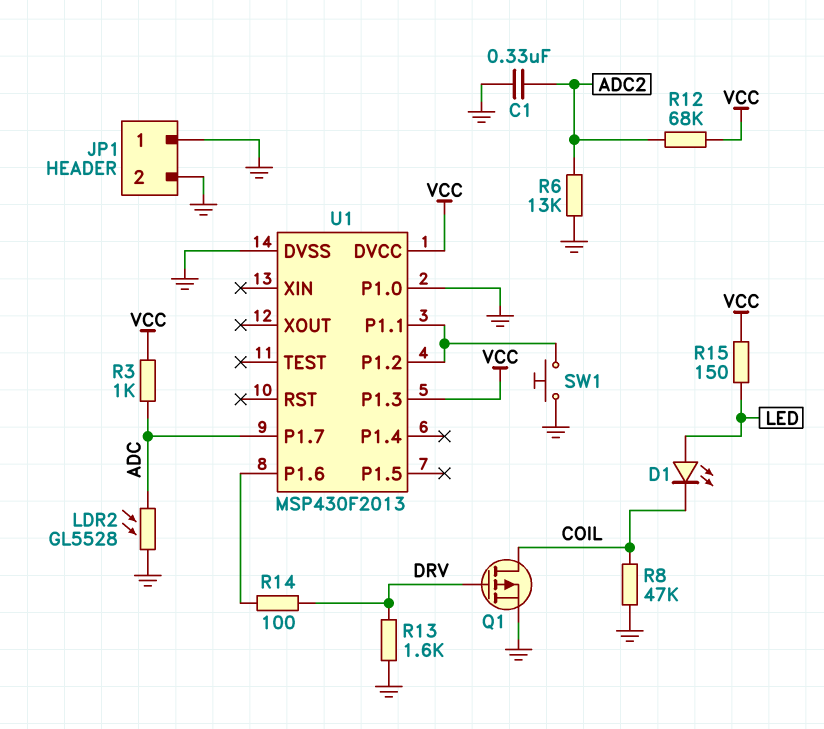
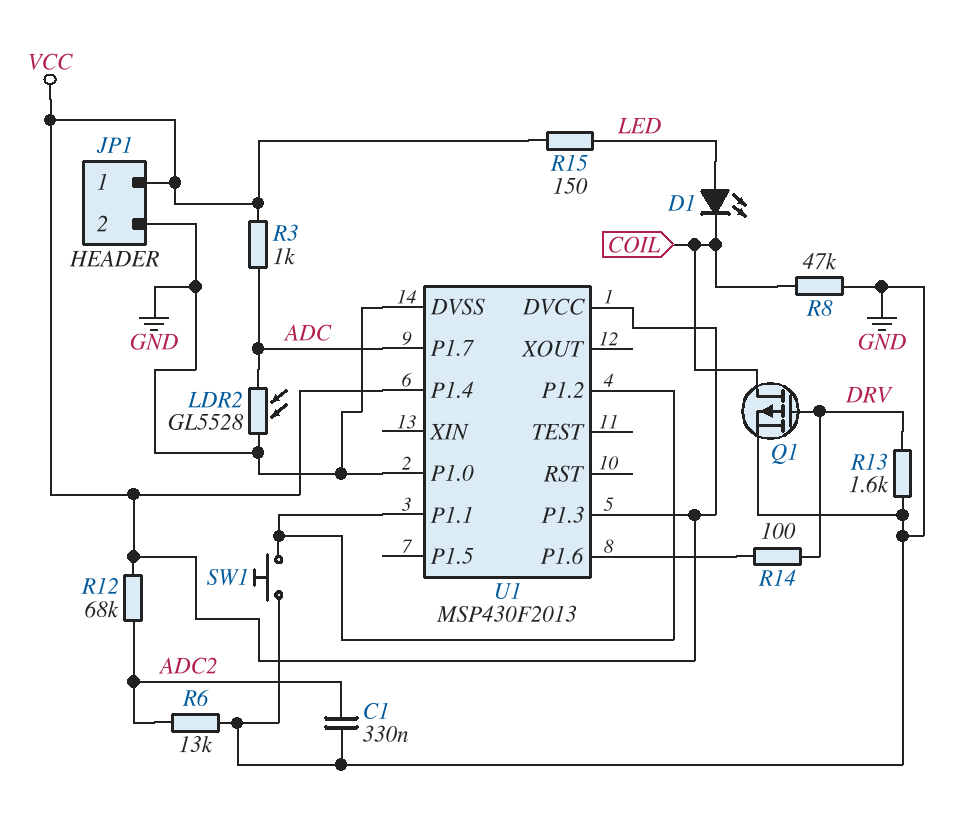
JP1 pin 1: GND -> VCC
U1 pin P1.4: none -> VCC

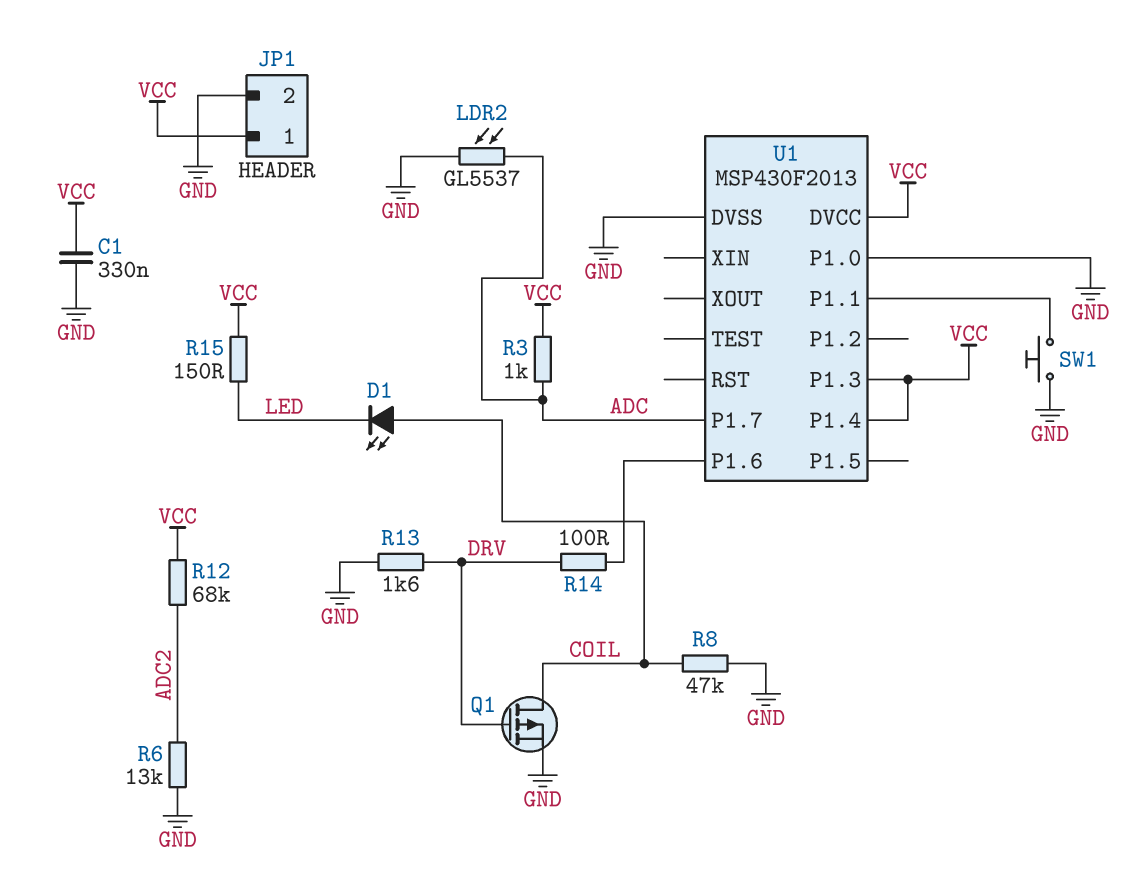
C1: 330nF (ADC2, GND) -> 330nF (GND, VCC)
D1: LED (A LED, K COIL) -> LED (A COIL, K LED)
LDR2: GL5528 (ADC, GND) -> GL5537 (ADC, GND)
U1 pin P1.2: U1/P1.1 -> none

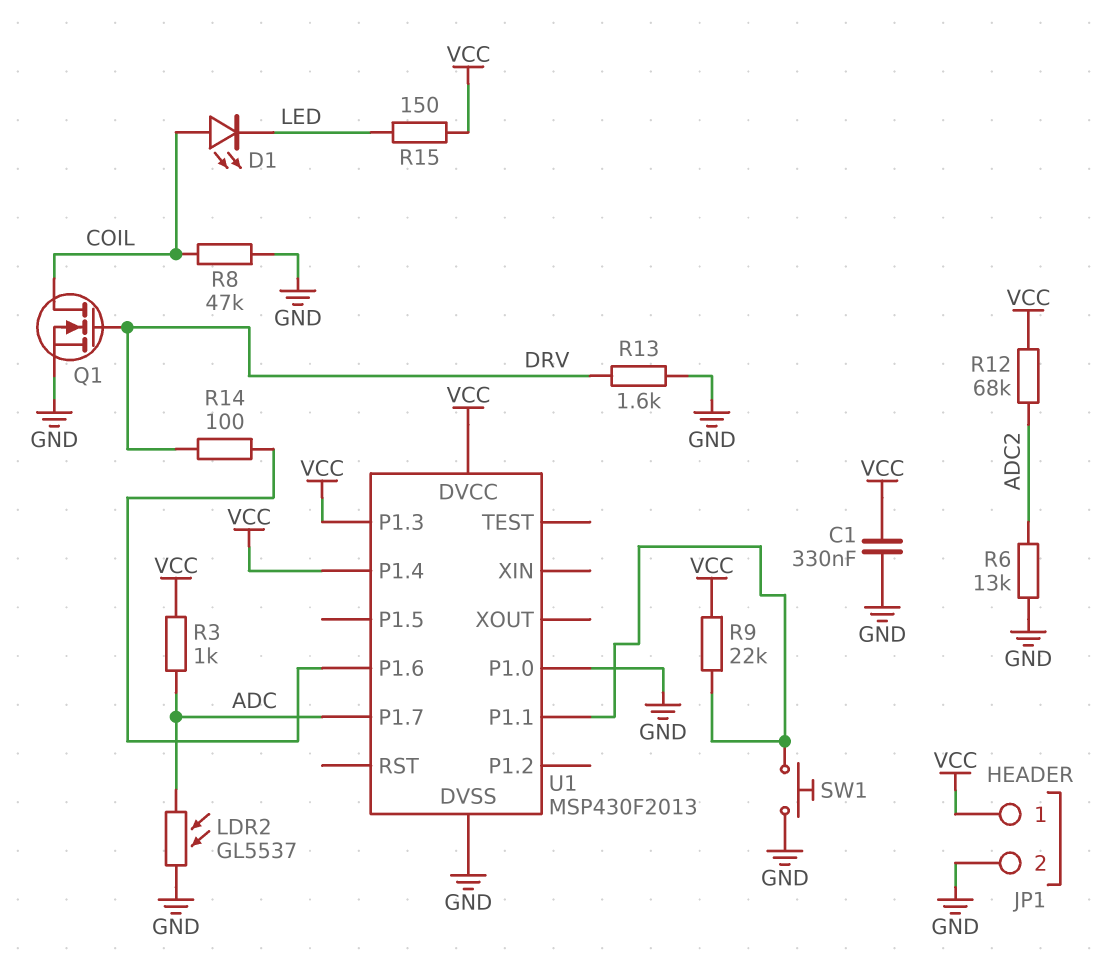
Q1: PMOS (G DRV, D COIL, S GND) -> NMOS (G DRV, D COIL, S GND)
R9: none -> 22k (U1/P1.1, VCC)

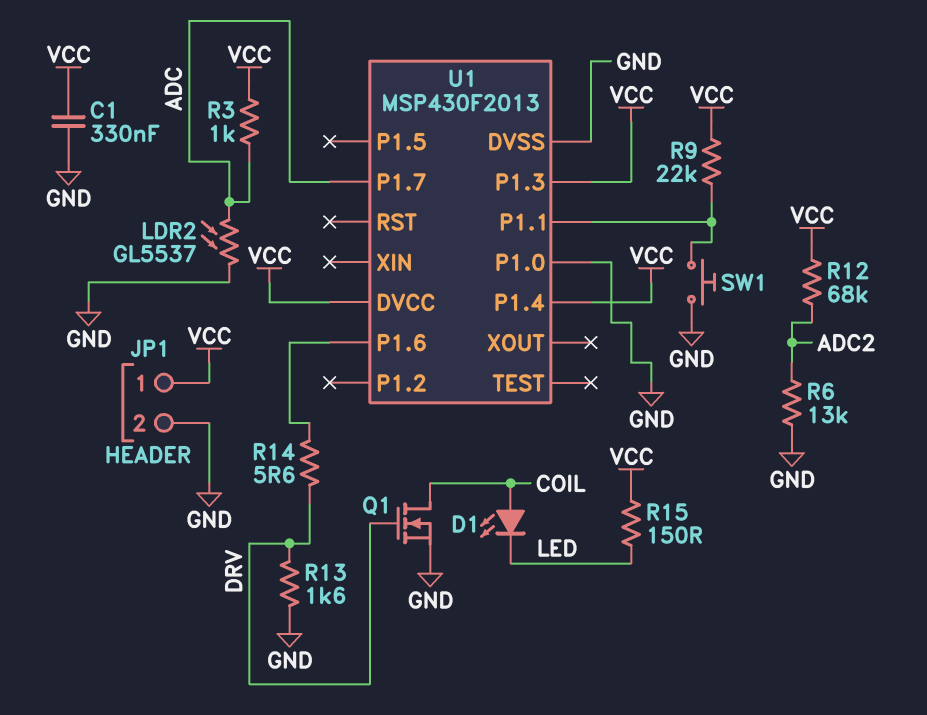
R8: 47k (COIL, GND) -> none
R14: 100 (DRV, U1/P1.6) -> 5.6 (DRV, U1/P1.6)

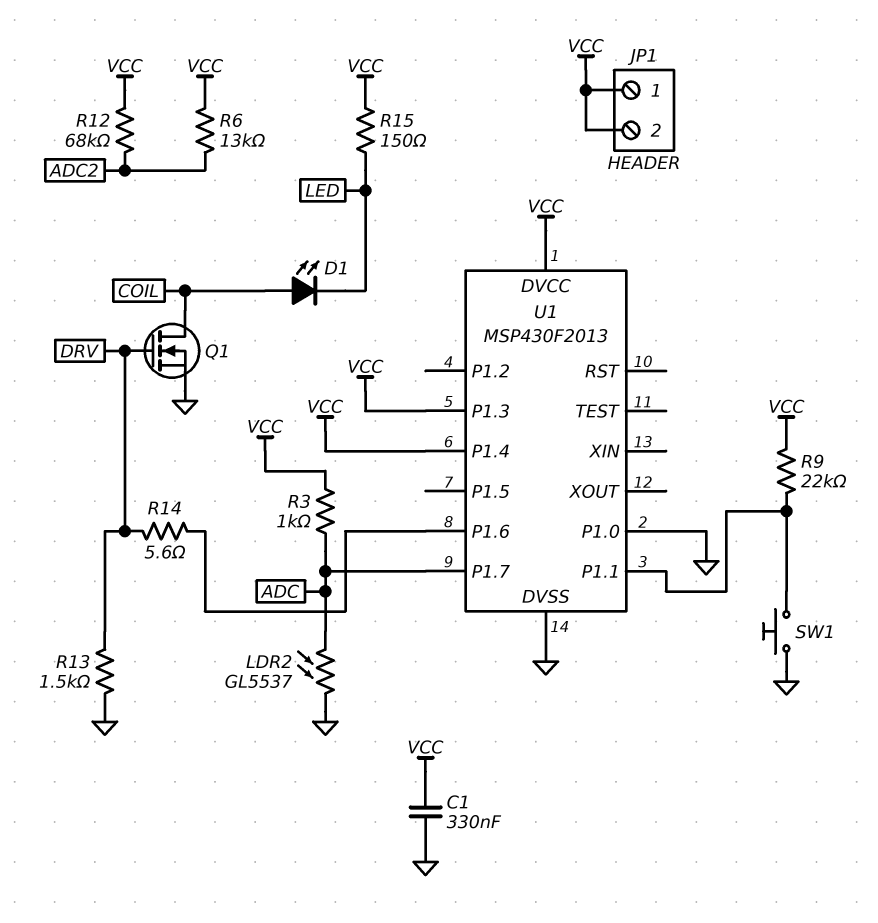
JP1 pin 2: GND -> VCC
R6: 13k (ADC2, GND) -> 13k (ADC2, VCC)
R13: 1.6k (DRV, GND) -> 1.5k (DRV, GND)

